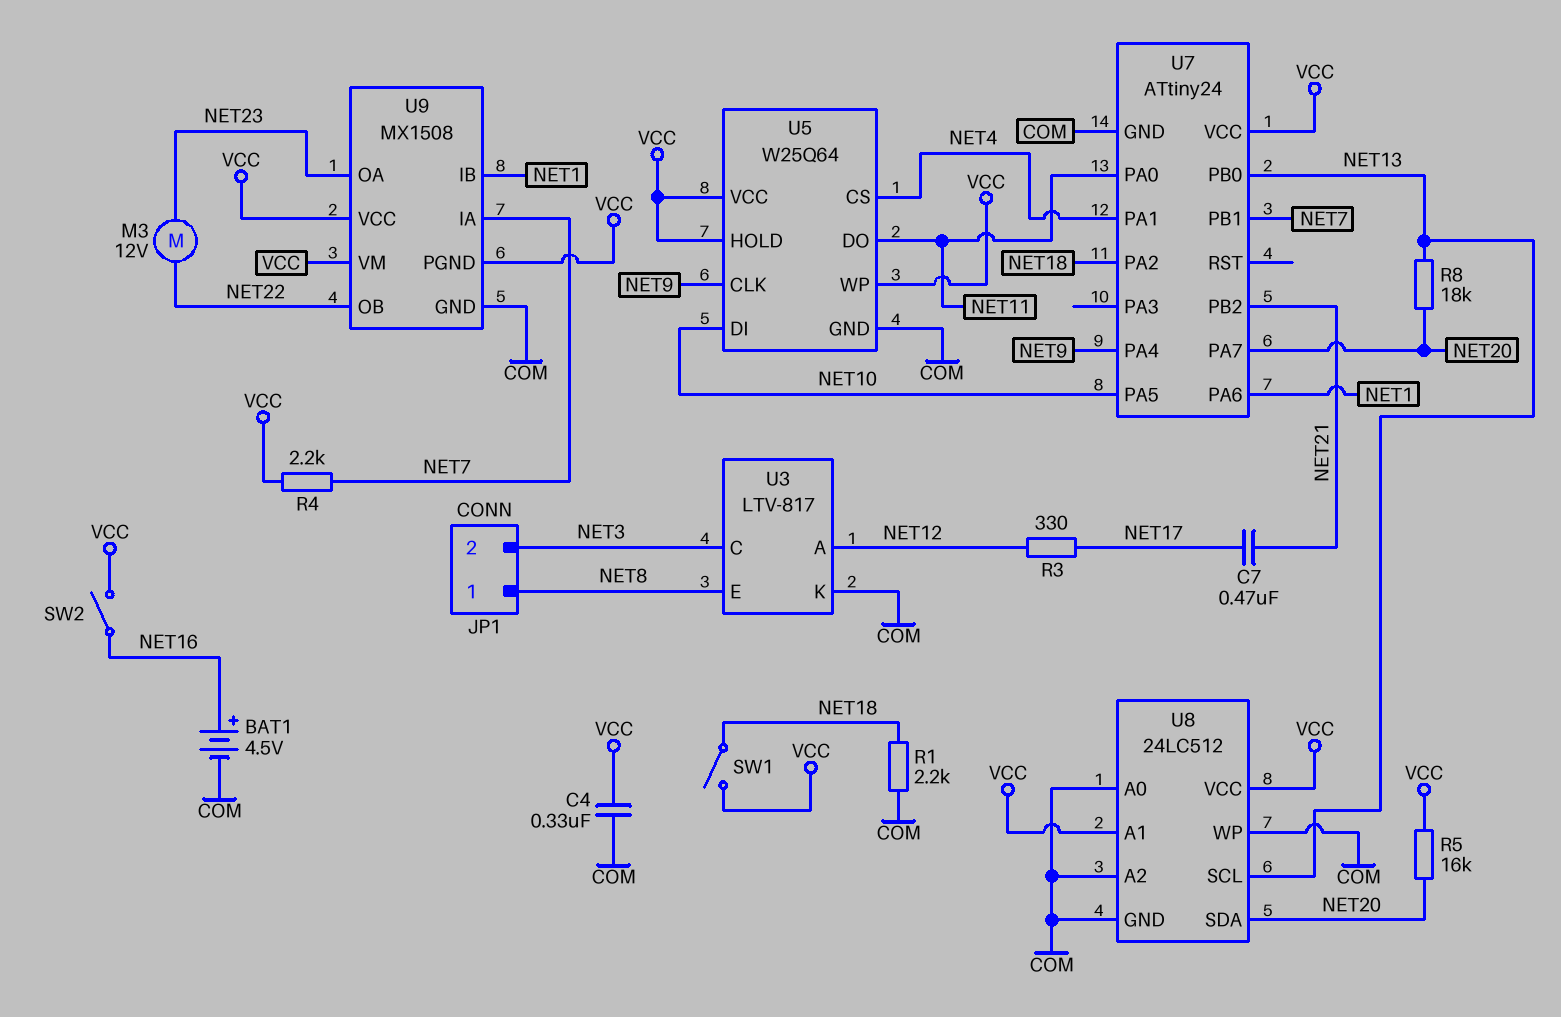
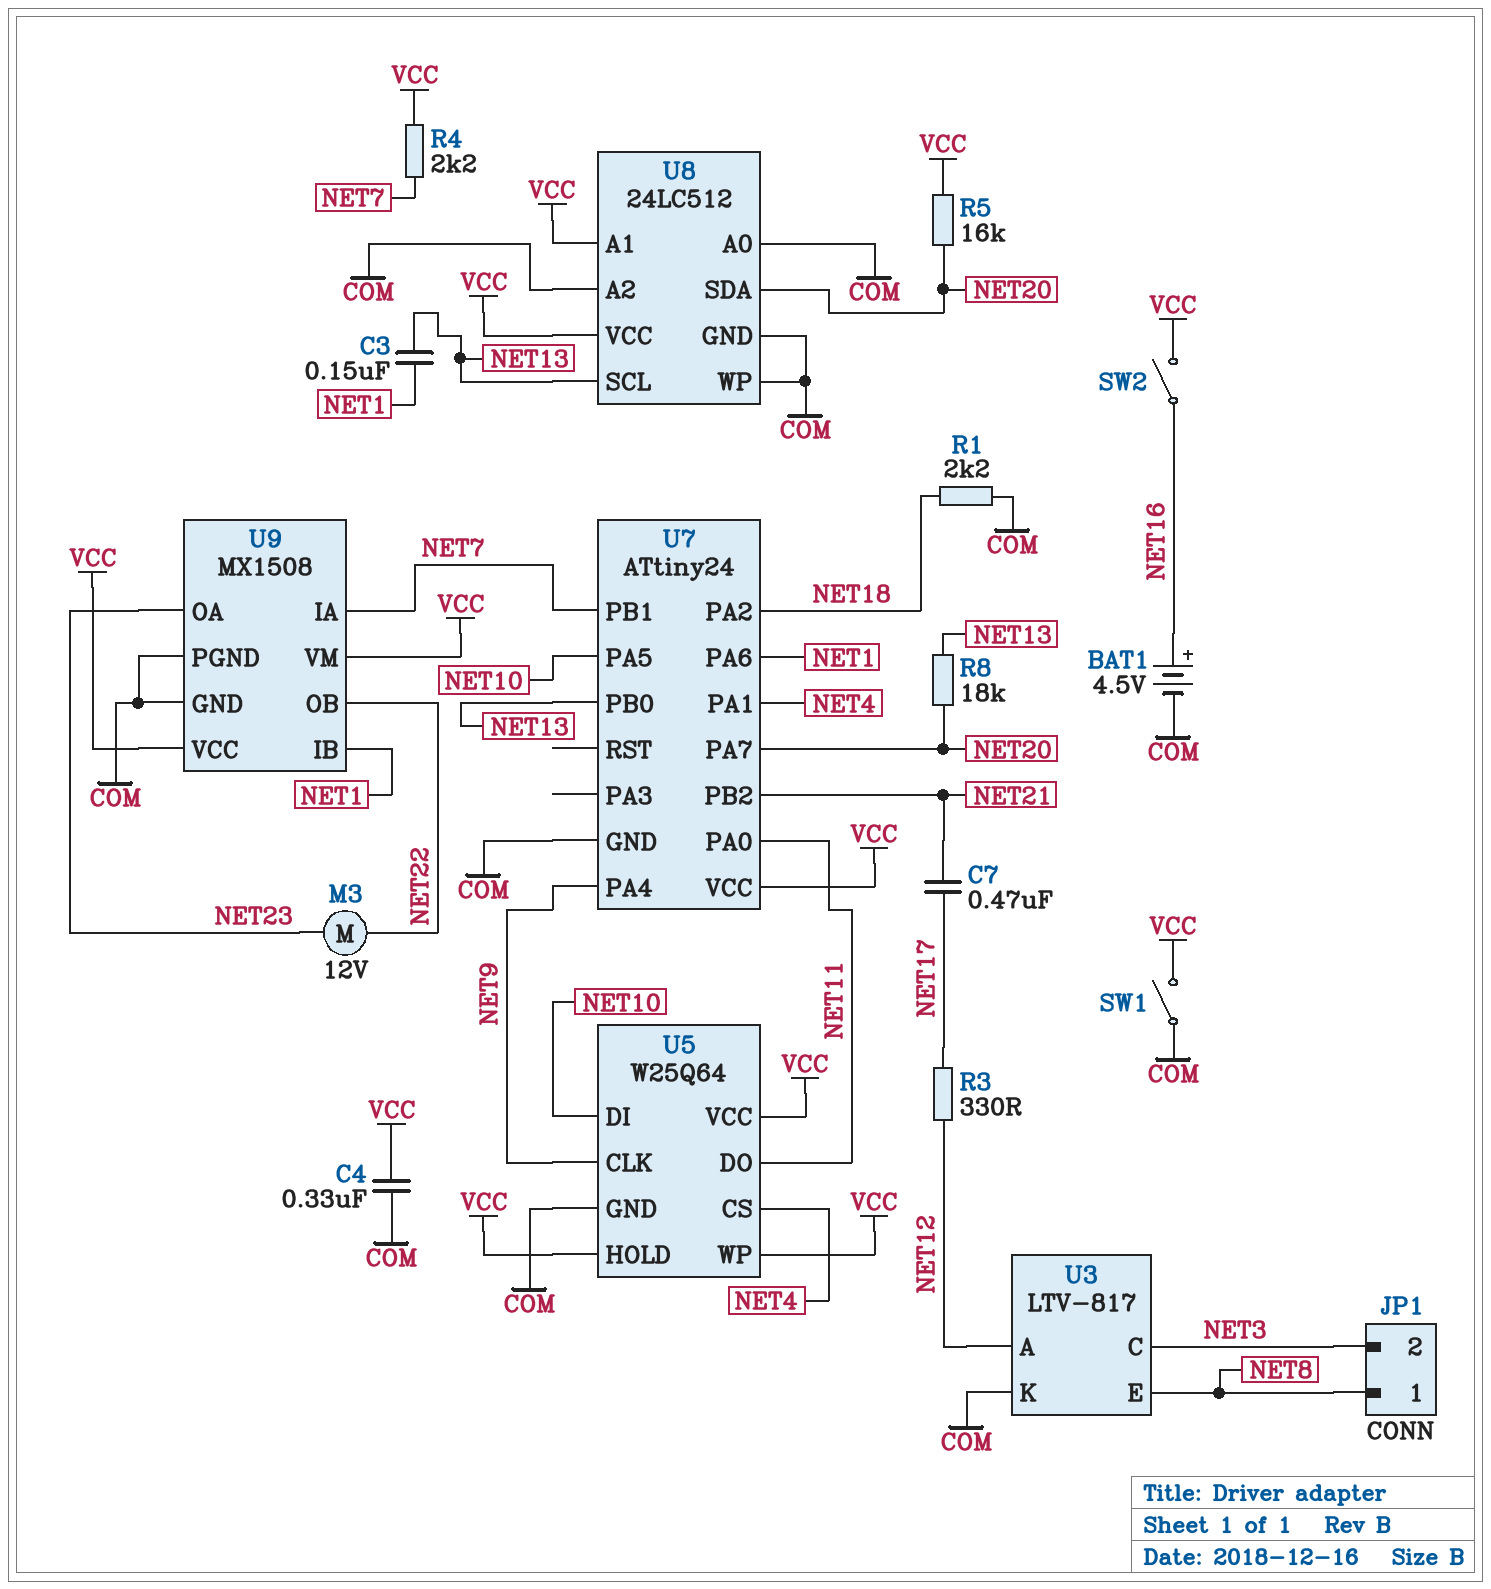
C3: none -> 150nF (NET1, NET13)
SW1: switch (NET18, VCC) -> switch (COM, VCC)
U9 pin PGND: VCC -> COM

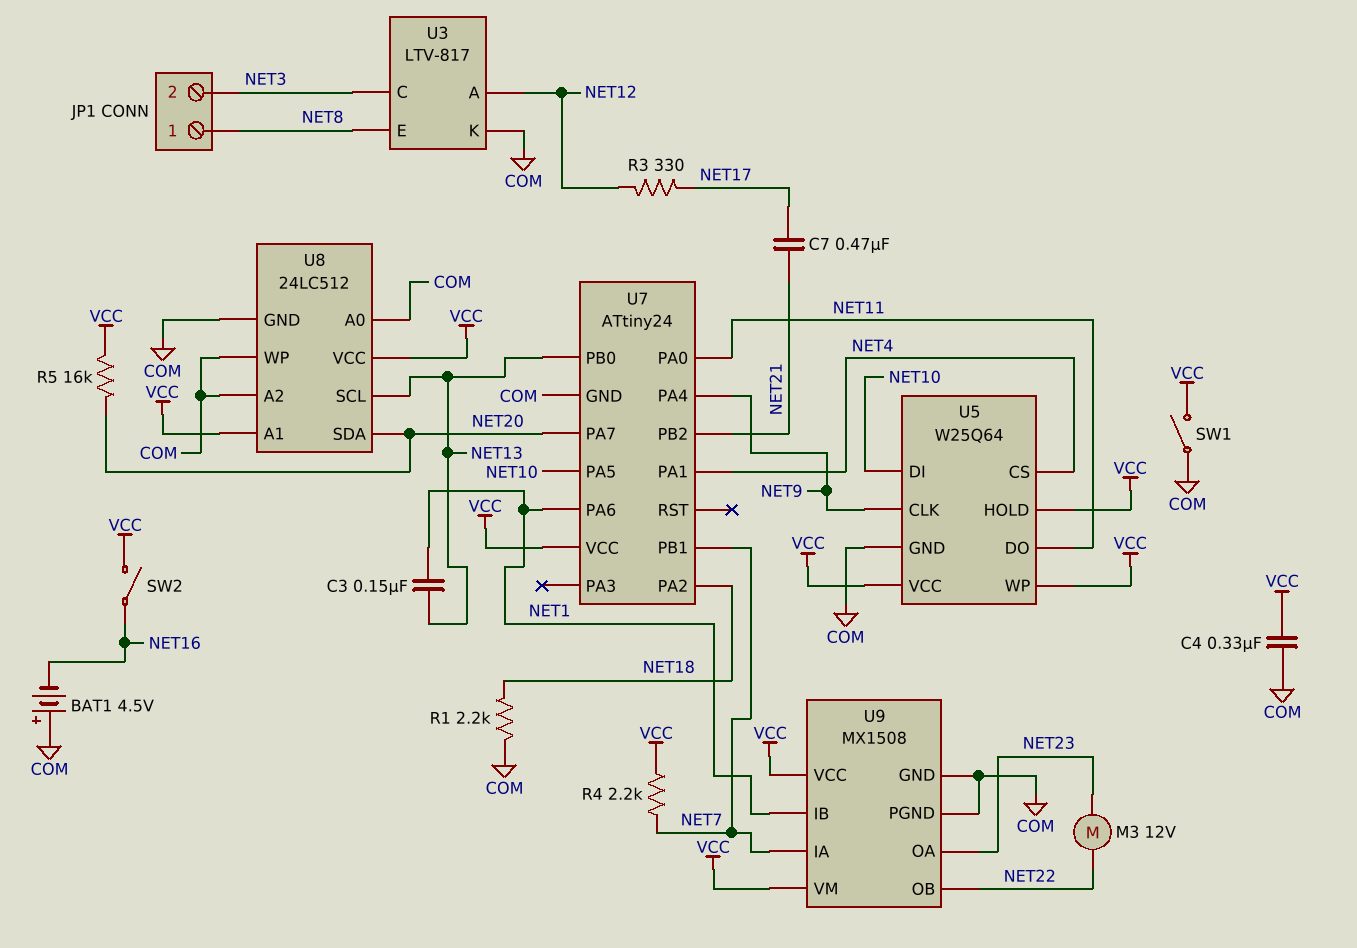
BAT1: 4.5V (plus NET16, minus COM) -> 4.5V (plus COM, minus NET16)
R8: 18k (NET13, NET20) -> none

